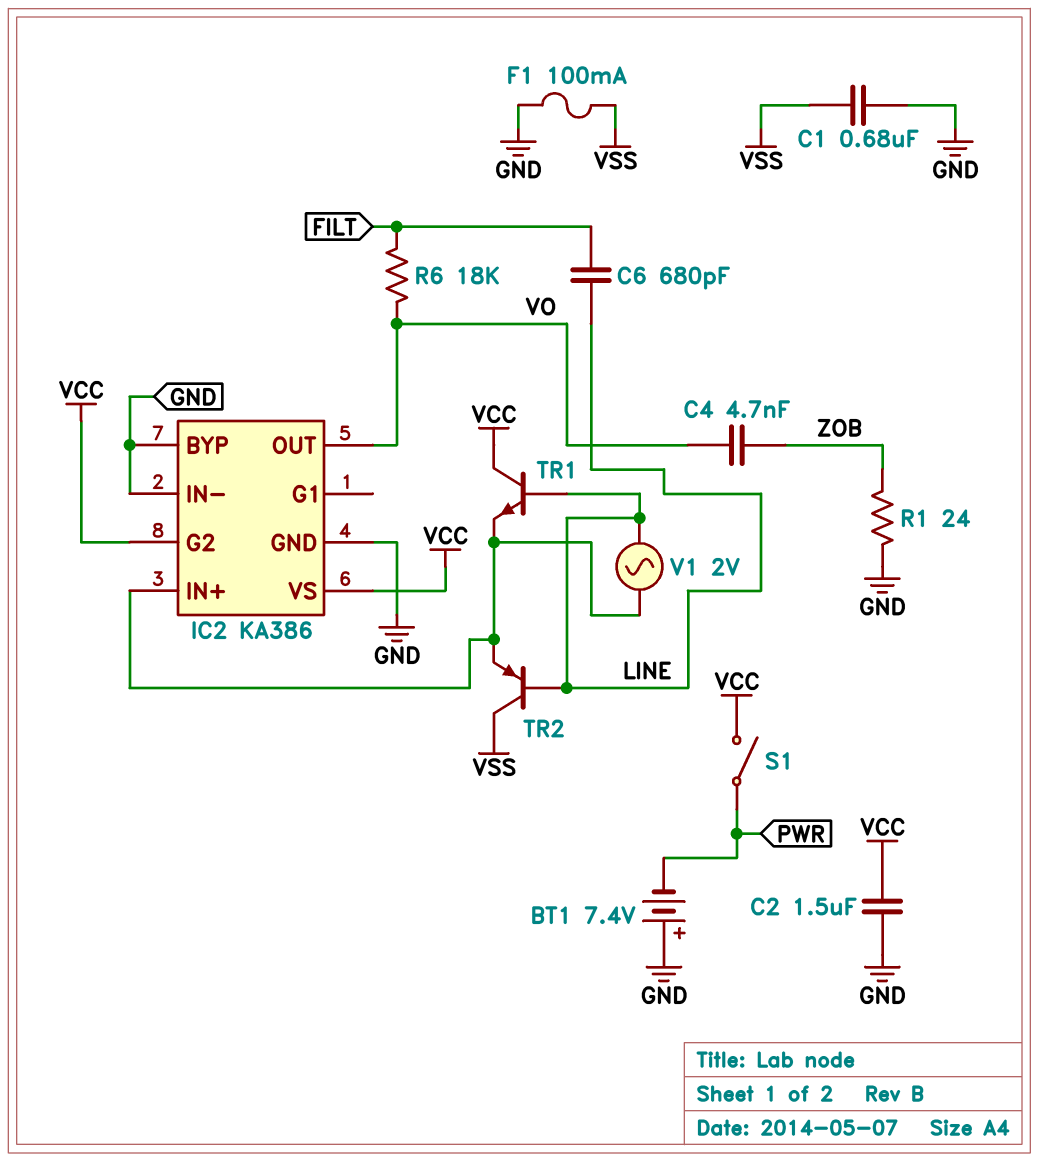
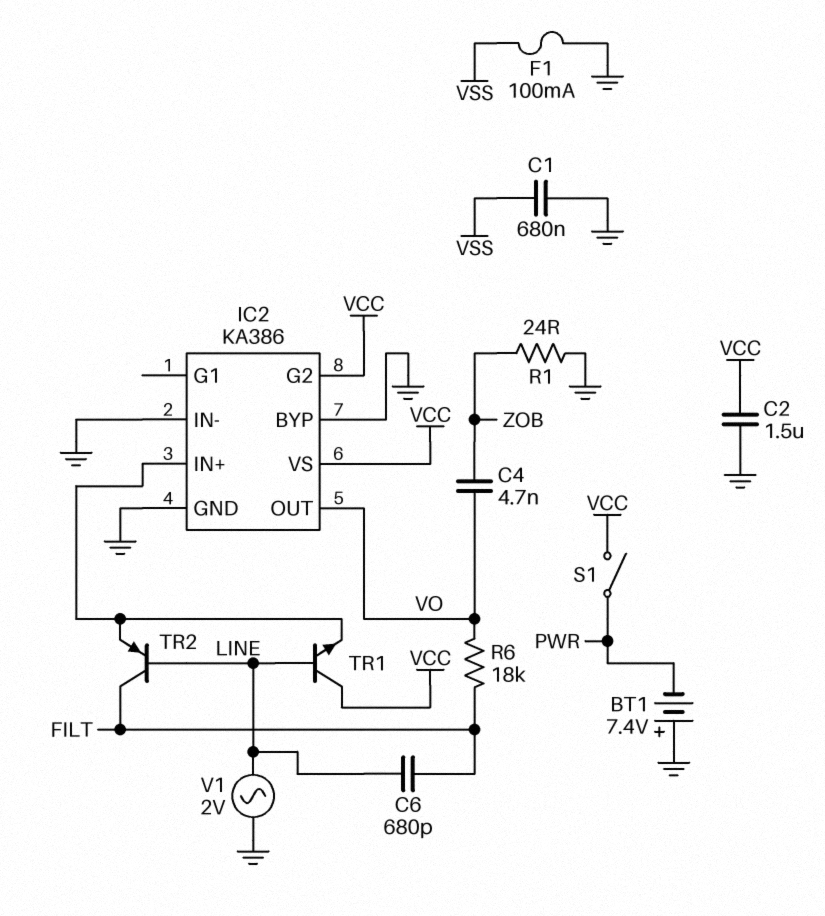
TR2: PNP (B LINE, C VSS, E IC2/IN+) -> PNP (B LINE, C FILT, E IC2/IN+)
V1: AC 2V (IC2/IN+, LINE) -> AC 2V (GND, LINE)

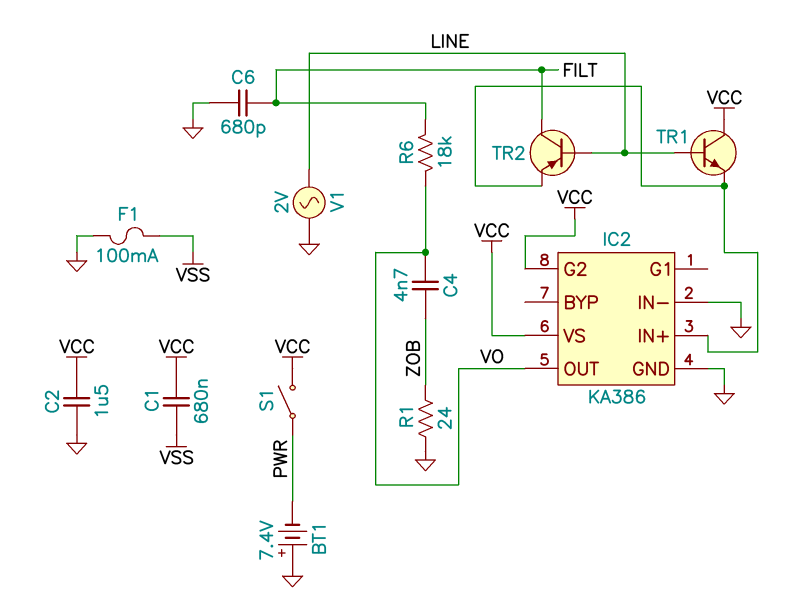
C1: 680nF (GND, VSS) -> 680nF (VCC, VSS)
C6: 680pF (FILT, LINE) -> 680pF (FILT, GND)
IC2 pin BYP: GND -> none

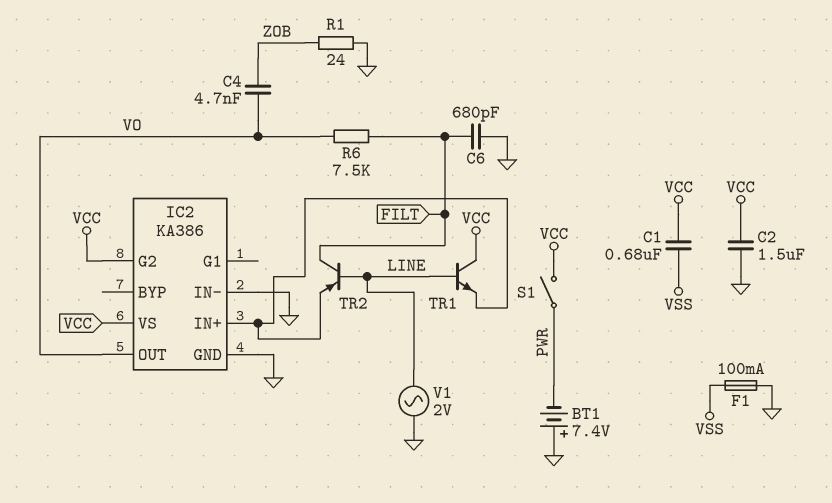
R6: 18k (FILT, VO) -> 7.5k (FILT, VO)

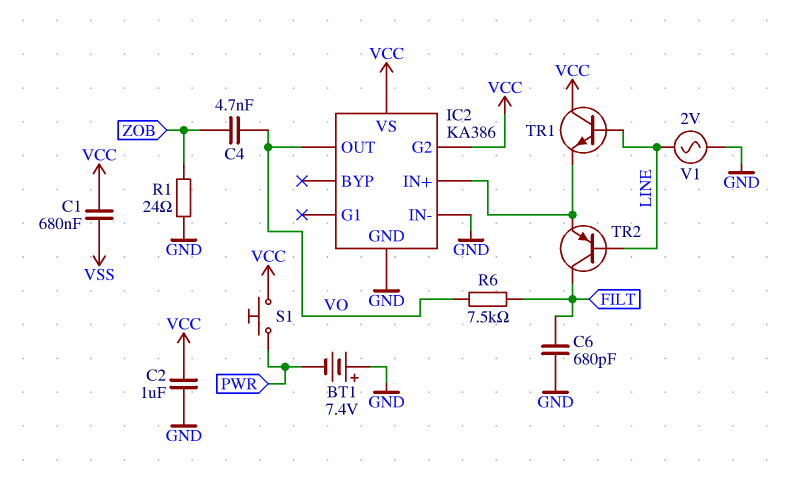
C2: 1.5uF (GND, VCC) -> 1uF (GND, VCC)
F1: 100mA (GND, VSS) -> none
S1: switch (PWR, VCC) -> button (PWR, VCC)

